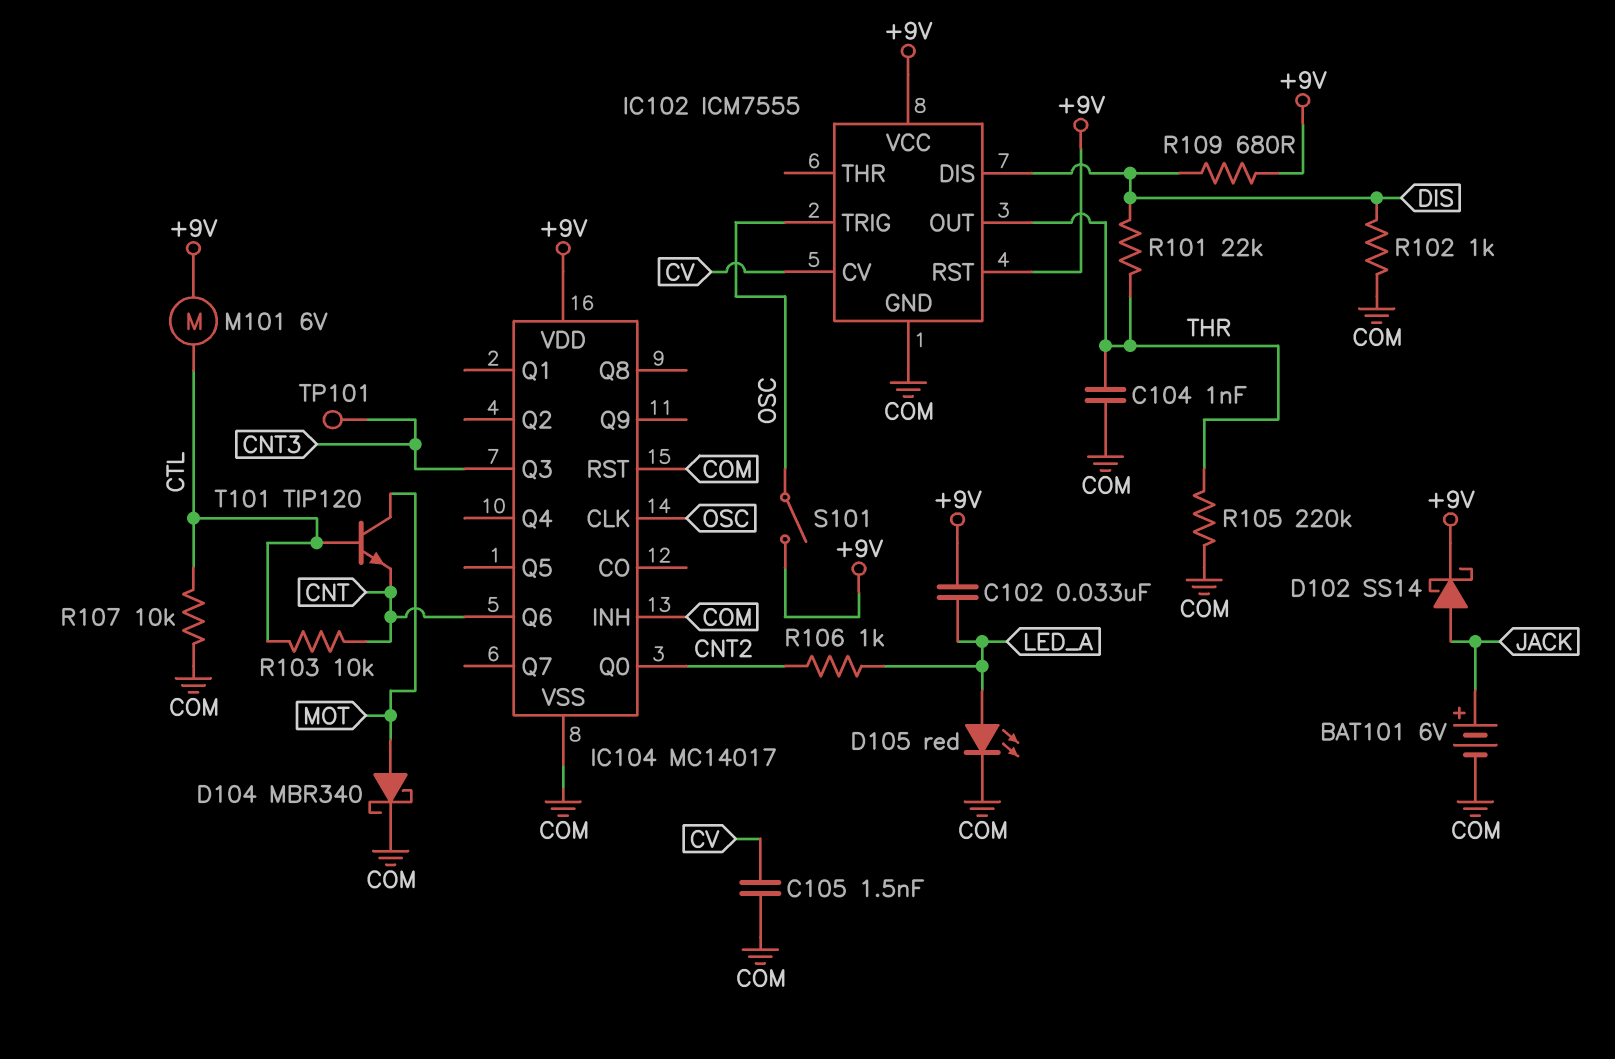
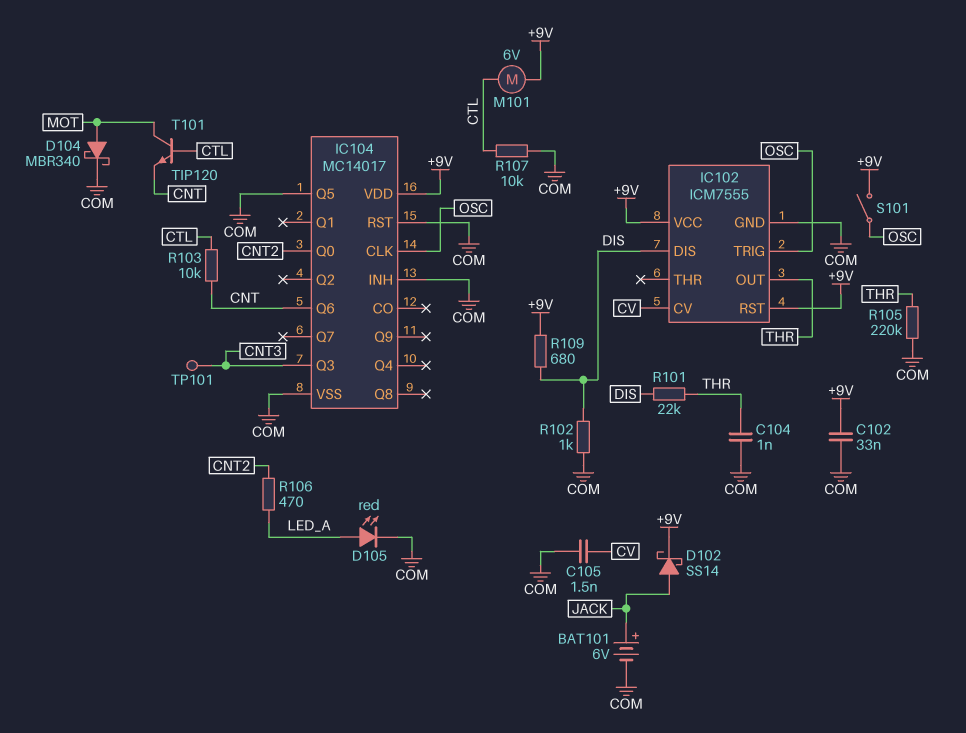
C102: 33nF (+9V, LED_A) -> 33nF (+9V, COM)
IC104 pin Q5: none -> COM
R106: 1k (CNT2, LED_A) -> 470 (CNT2, LED_A)

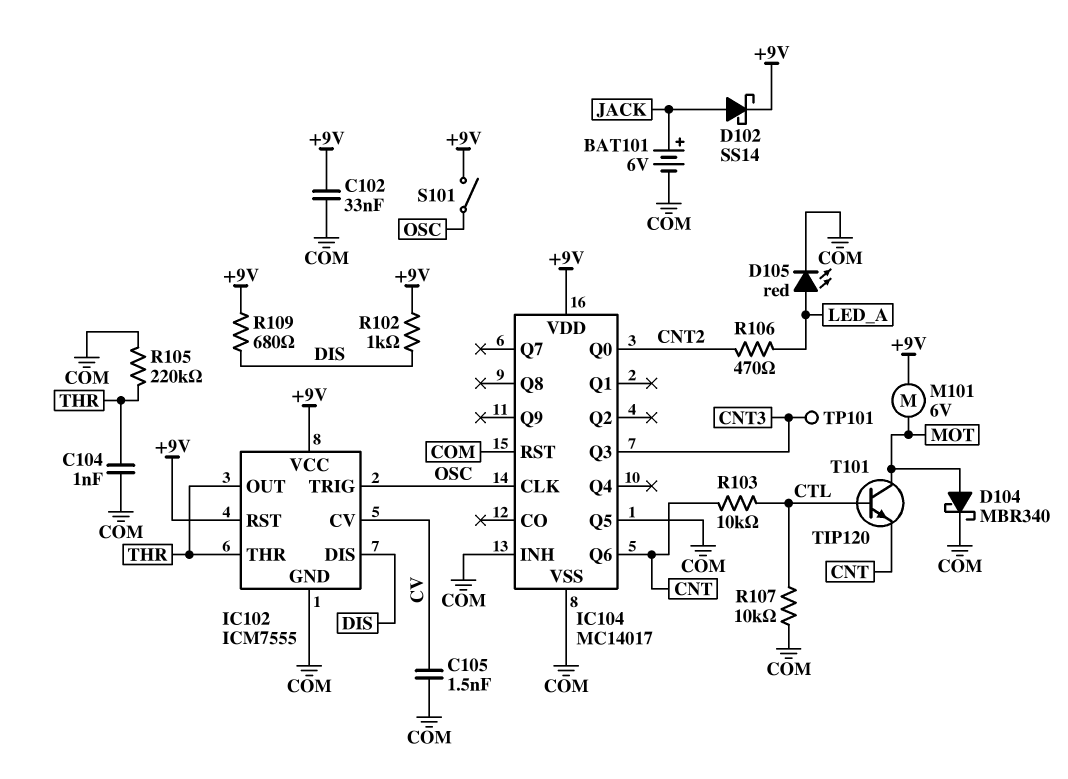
IC102 pin THR: none -> THR
M101: motor 6V (+9V, CTL) -> motor 6V (+9V, MOT)
R101: 22k (DIS, THR) -> none
R102: 1k (COM, DIS) -> 1k (+9V, DIS)

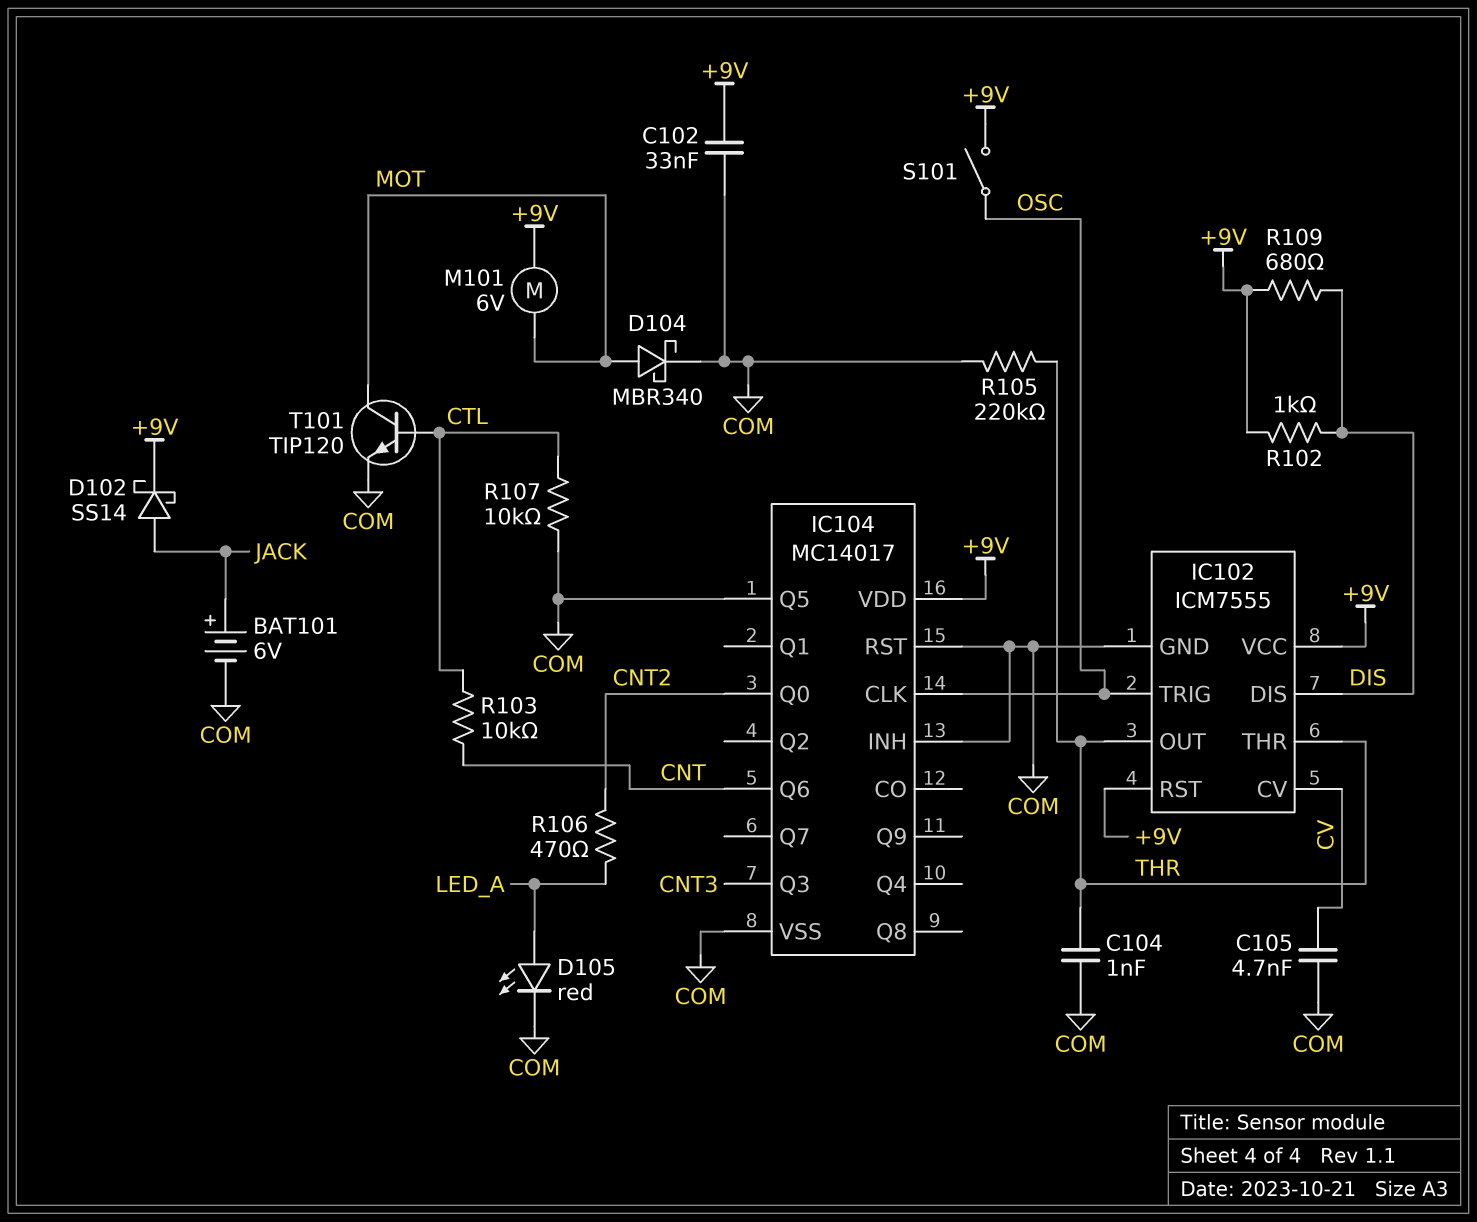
C105: 1.5nF (COM, CV) -> 4.7nF (COM, CV)
T101: NPN TIP120 (B CTL, C MOT, E CNT) -> NPN TIP120 (B CTL, C MOT, E COM)
TP101: test point (CNT3) -> none

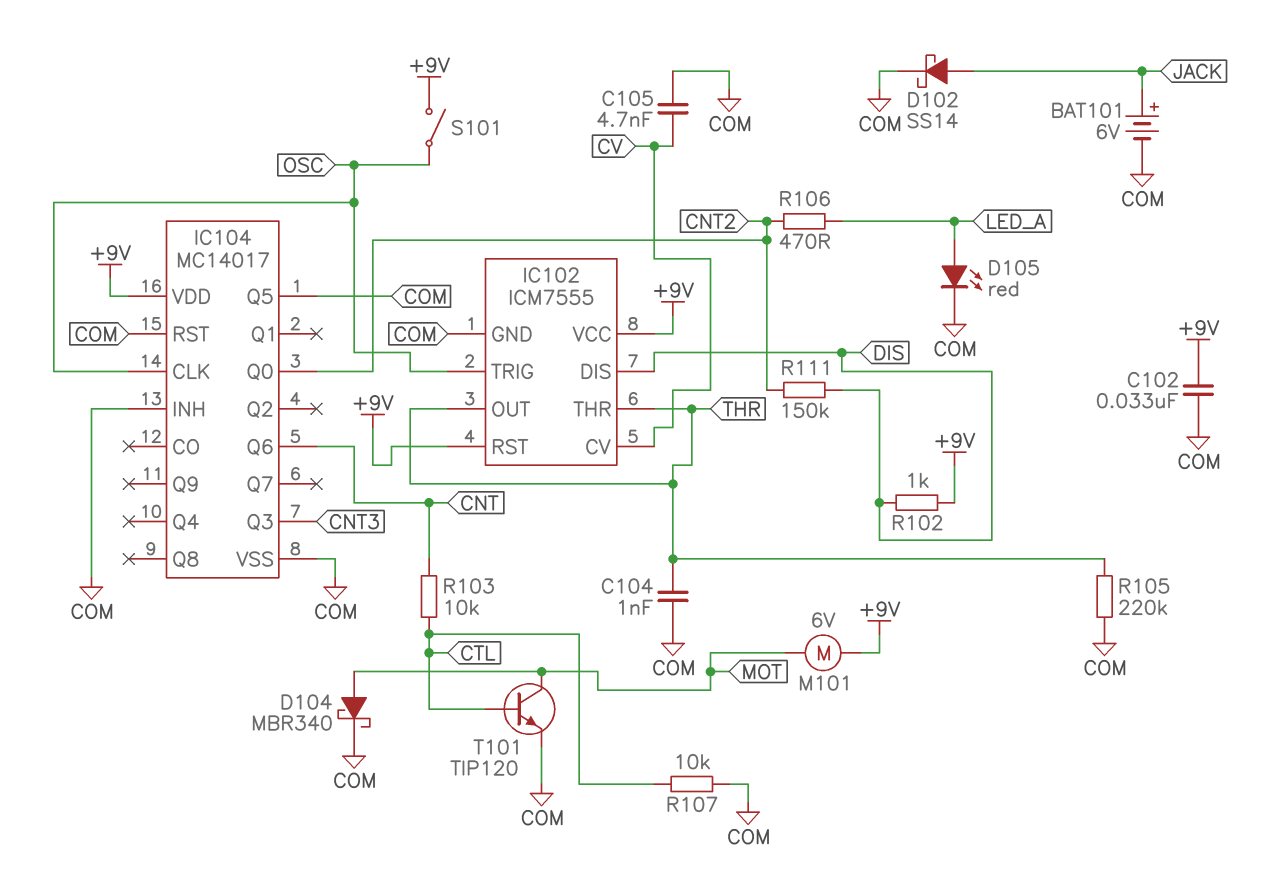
D102: schottky SS14 (A JACK, K +9V) -> schottky SS14 (A JACK, K COM)
R109: 680 (+9V, DIS) -> none
R111: none -> 150k (CNT2, DIS)

